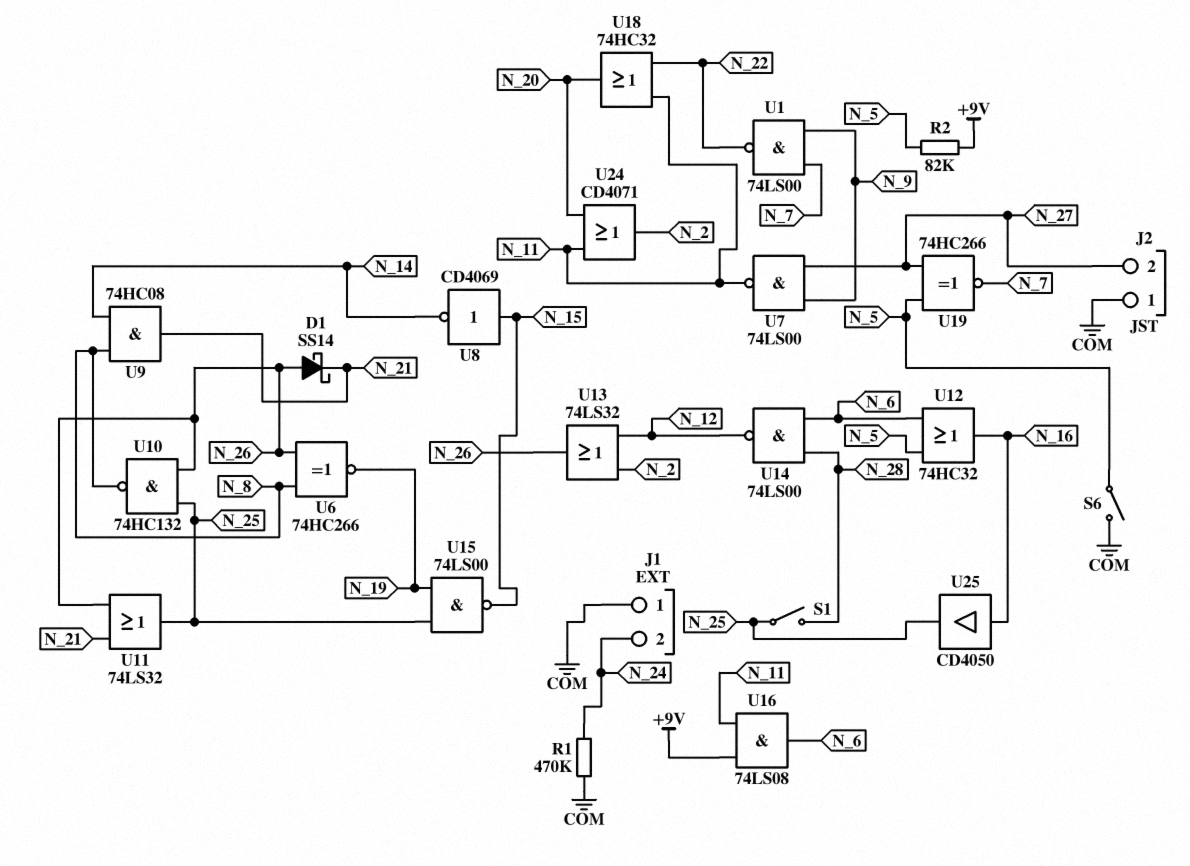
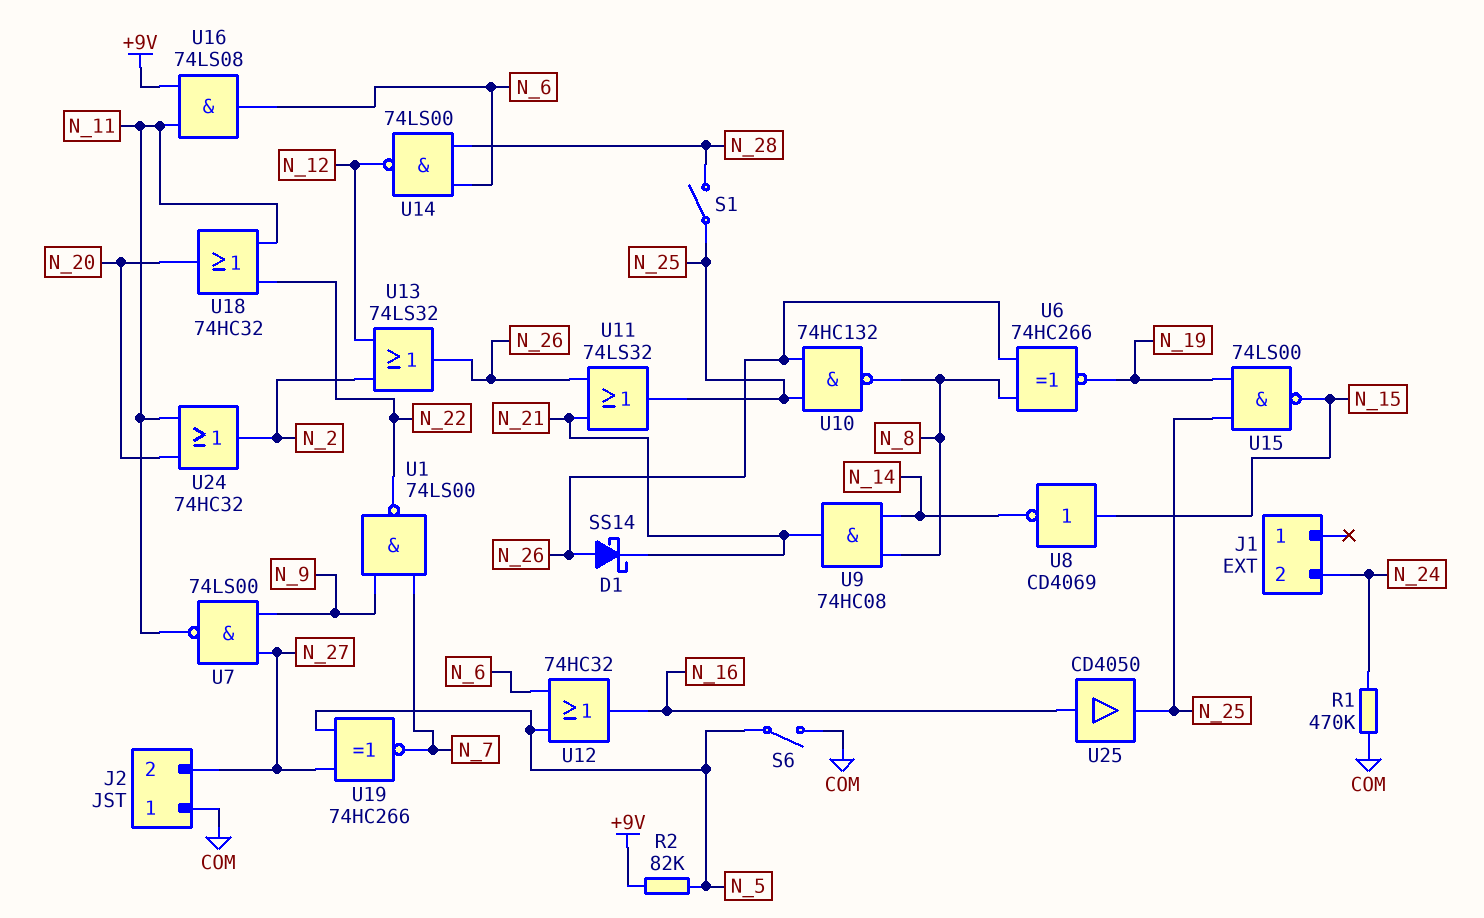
J1 pin 1: COM -> none
U24: OR CD4071 (in N_11, in N_20, out N_2) -> OR 74HC32 (in N_11, in N_20, out N_2)

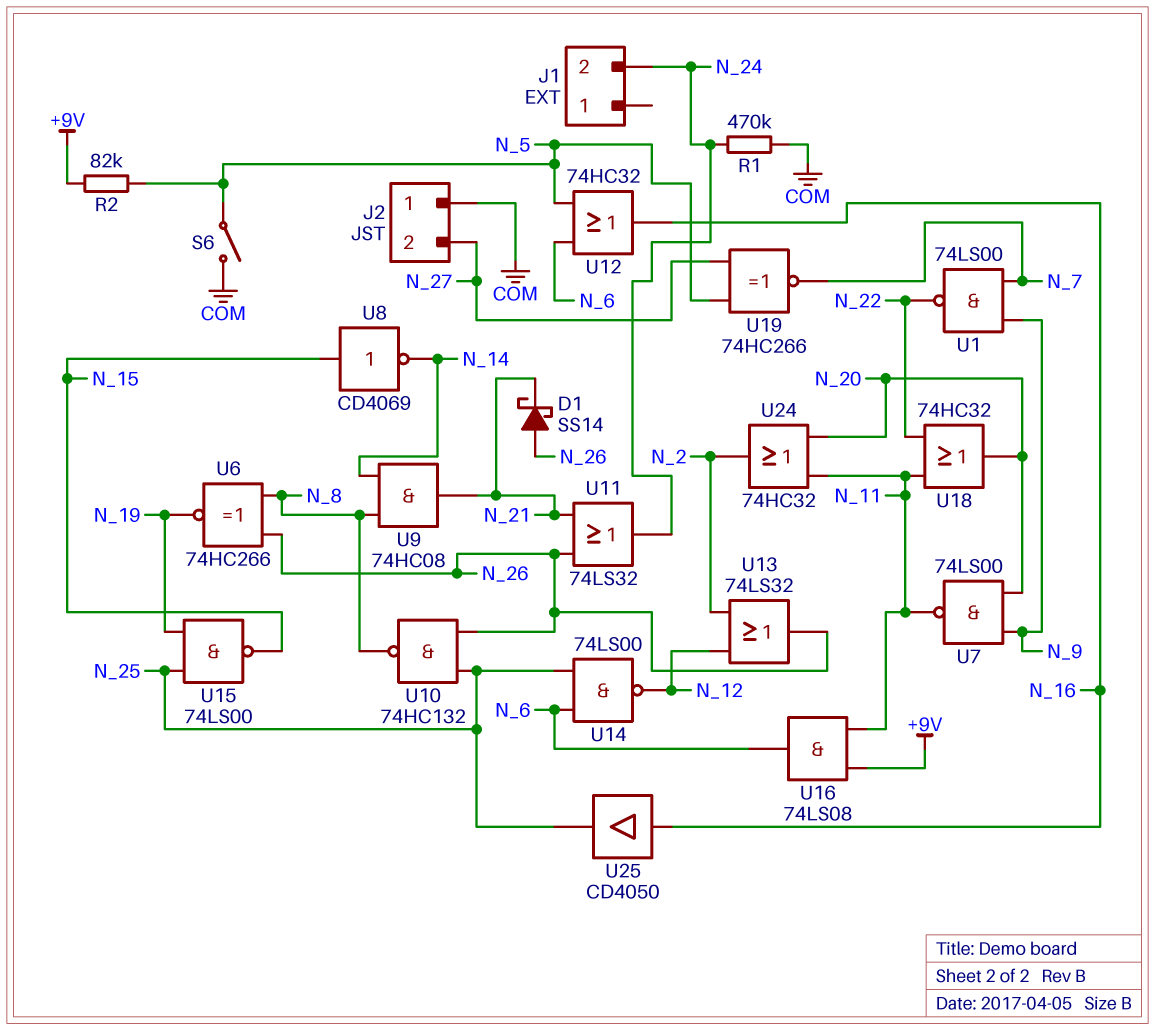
S1: switch (N_25, N_28) -> none
U7: NAND 74LS00 (in N_9, in N_27, out N_11) -> NAND 74LS00 (in N_9, in N_20, out N_11)
U11: OR 74LS32 (in N_21, in N_26, out N_25) -> OR 74LS32 (in N_21, in N_26, out N_24)
U14: NAND 74LS00 (in N_6, in N_28, out N_12) -> NAND 74LS00 (in N_6, in N_25, out N_12)

